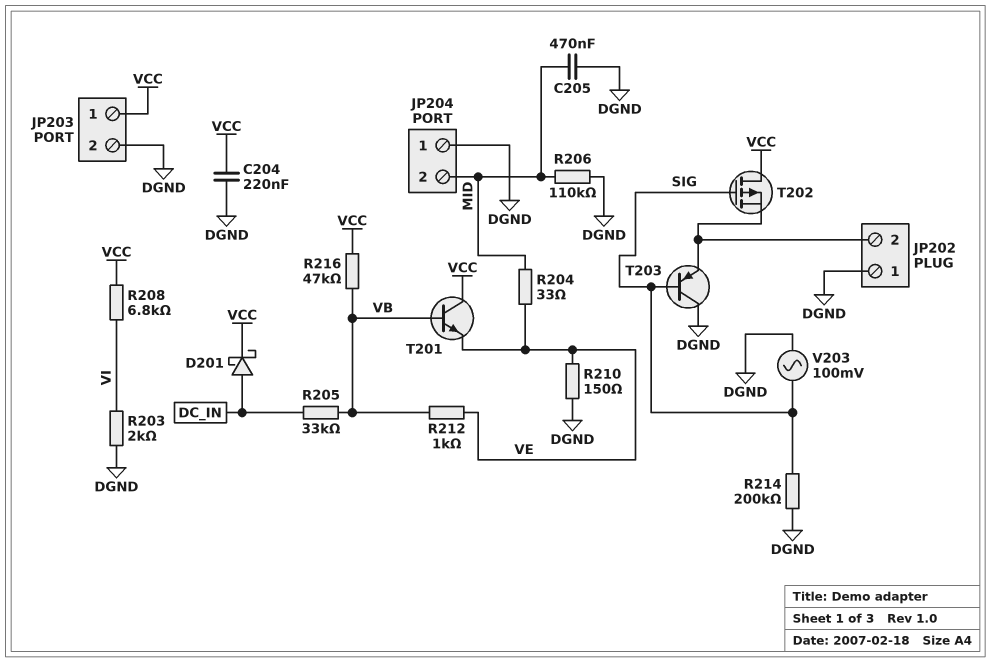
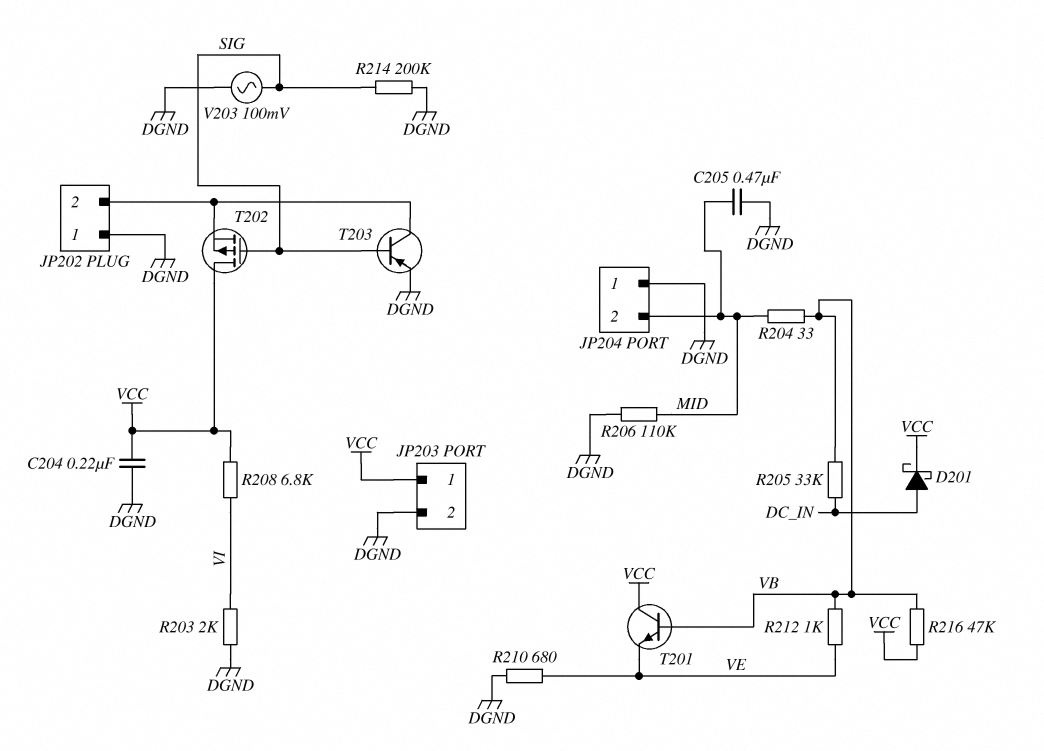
R204: 33 (MID, VE) -> 33 (MID, VB)
R210: 150 (DGND, VE) -> 680 (DGND, VE)
T203: PNP (B SIG, C DGND, E JP202/2) -> PNP (B SIG, C JP202/2, E DGND)

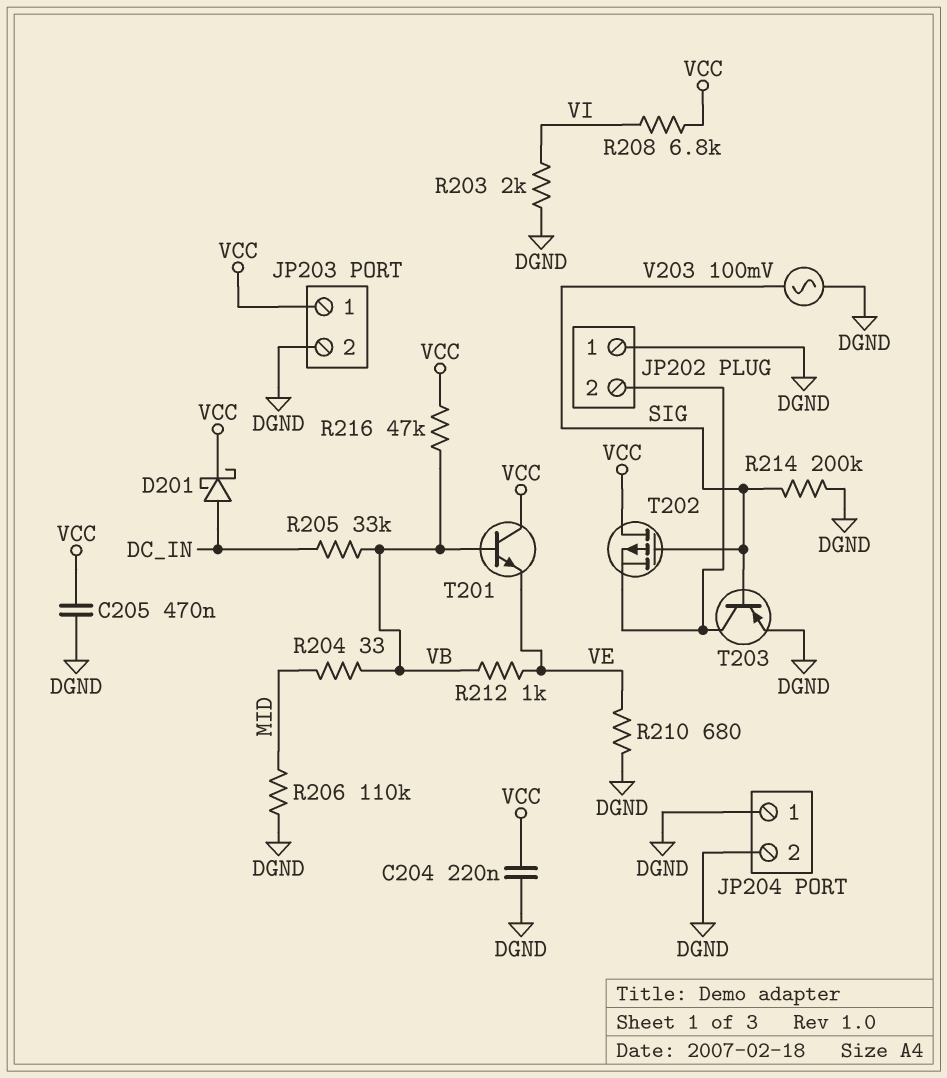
C205: 470nF (DGND, MID) -> 470nF (DGND, VCC)
JP204 pin 2: MID -> DGND

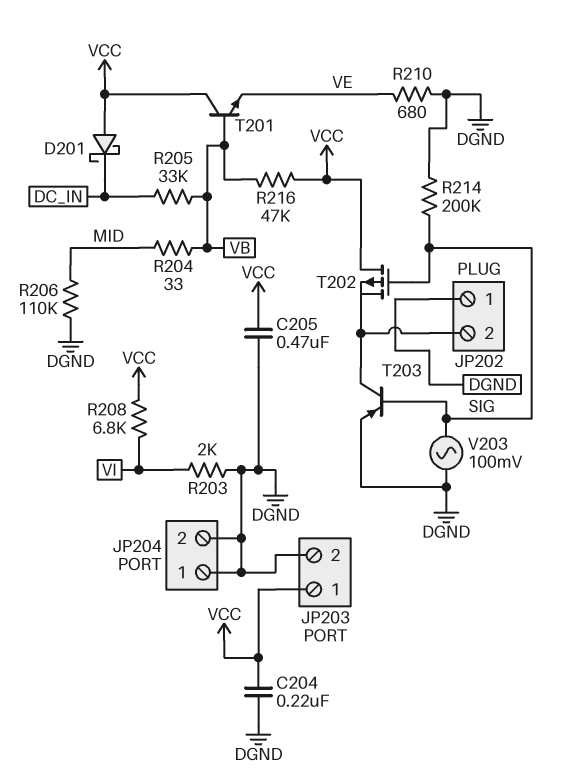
D201: schottky (A DC_IN, K VCC) -> schottky (A VCC, K DC_IN)
R212: 1k (VB, VE) -> none

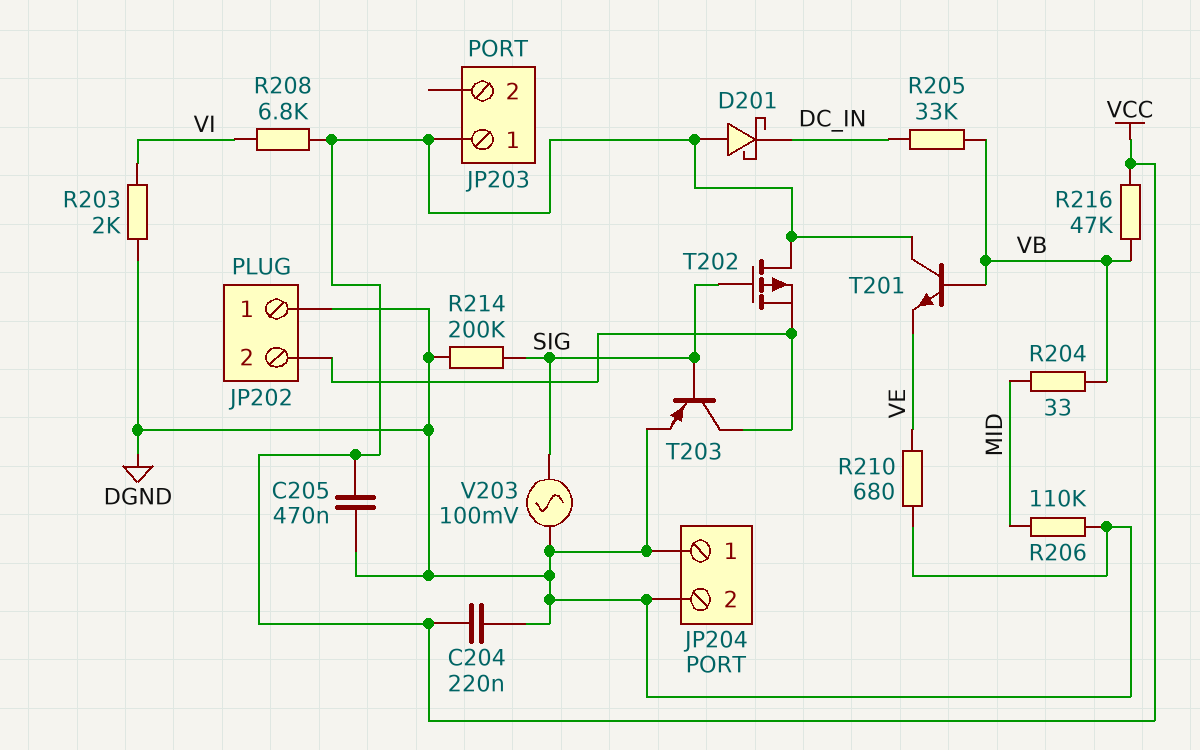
JP203 pin 2: DGND -> none

